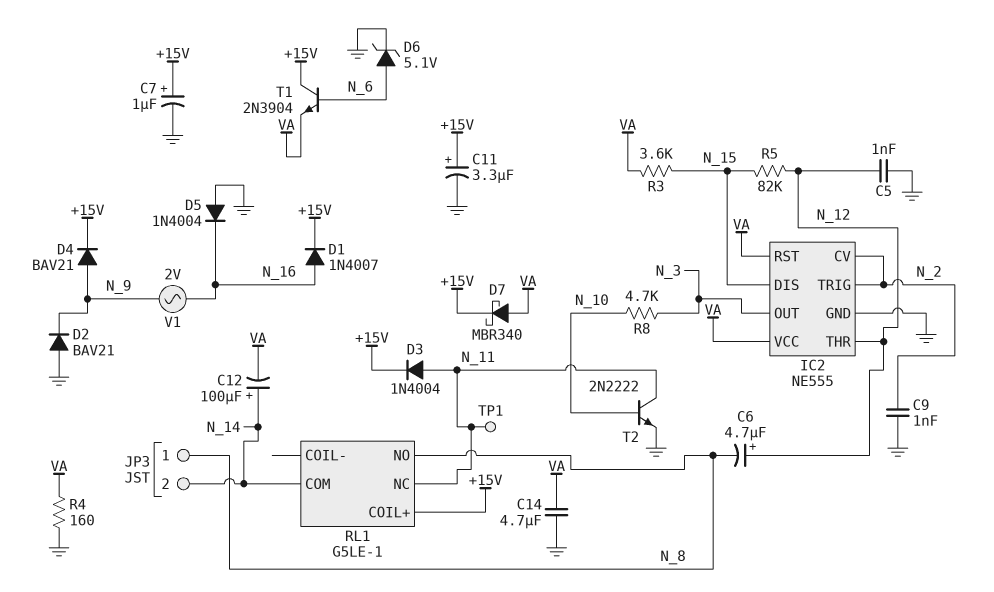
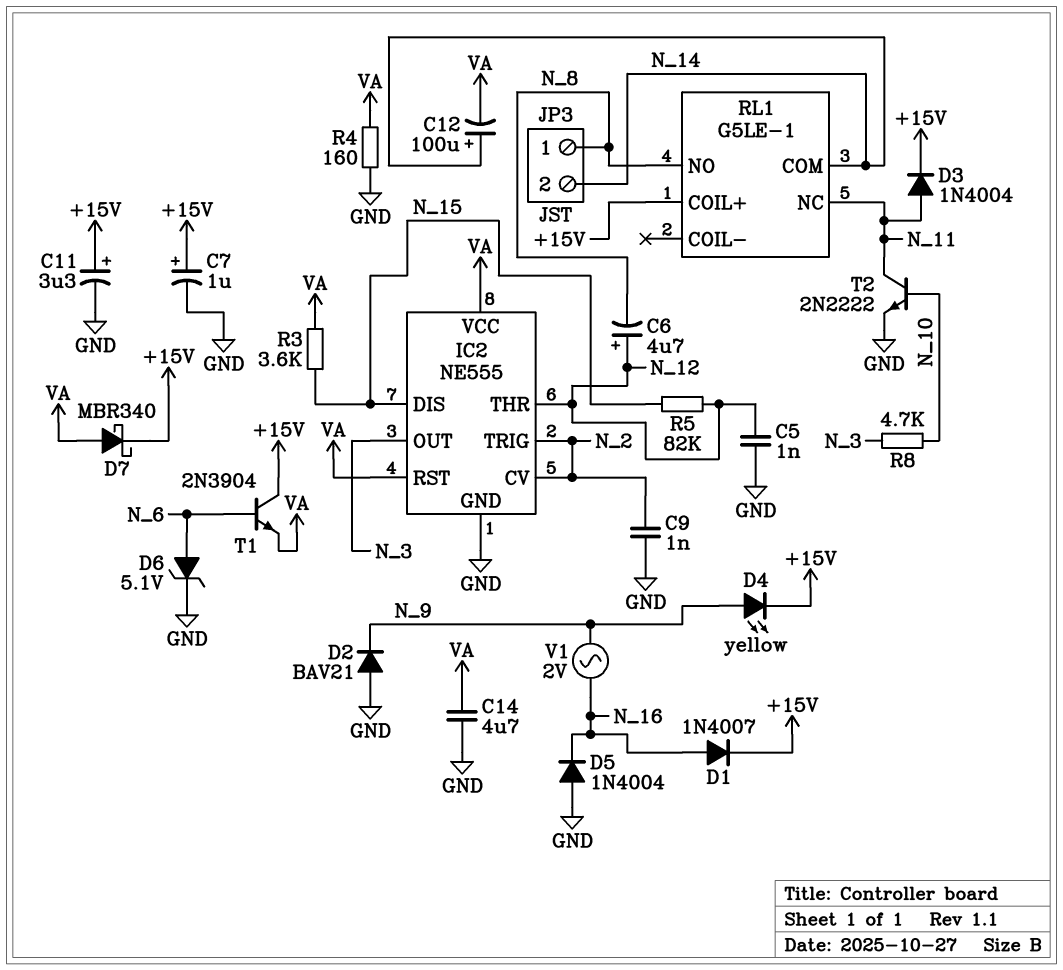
D4: diode BAV21 (A N_9, K +15V) -> LED yellow (A N_9, K +15V)
TP1: test point (N_11) -> none

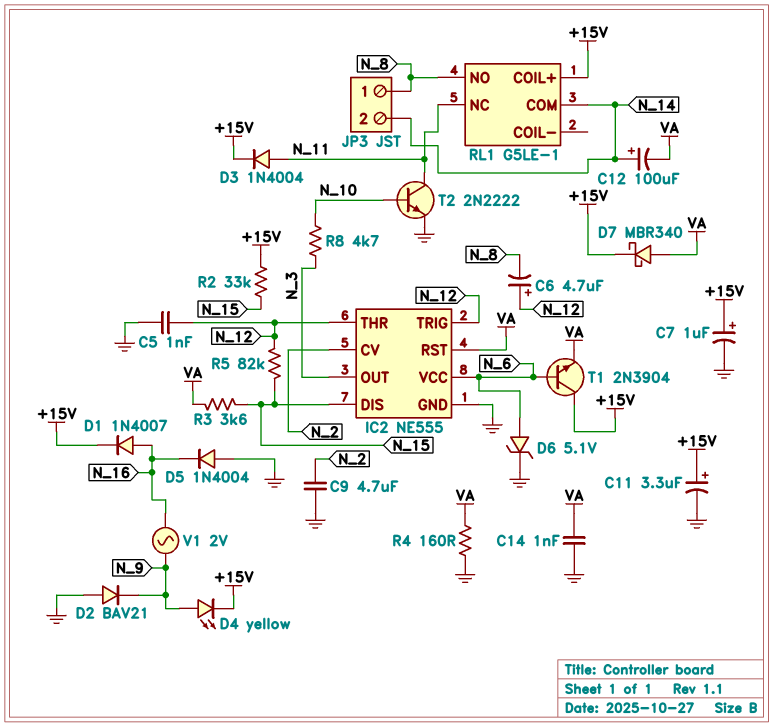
C9: 1nF (GND, N_2) -> 4.7uF (GND, N_2)
C14: 4.7uF (GND, VA) -> 1nF (GND, VA)
IC2 pin TRIG: N_2 -> N_12
IC2 pin VCC: VA -> N_6
R2: none -> 33k (+15V, N_15)

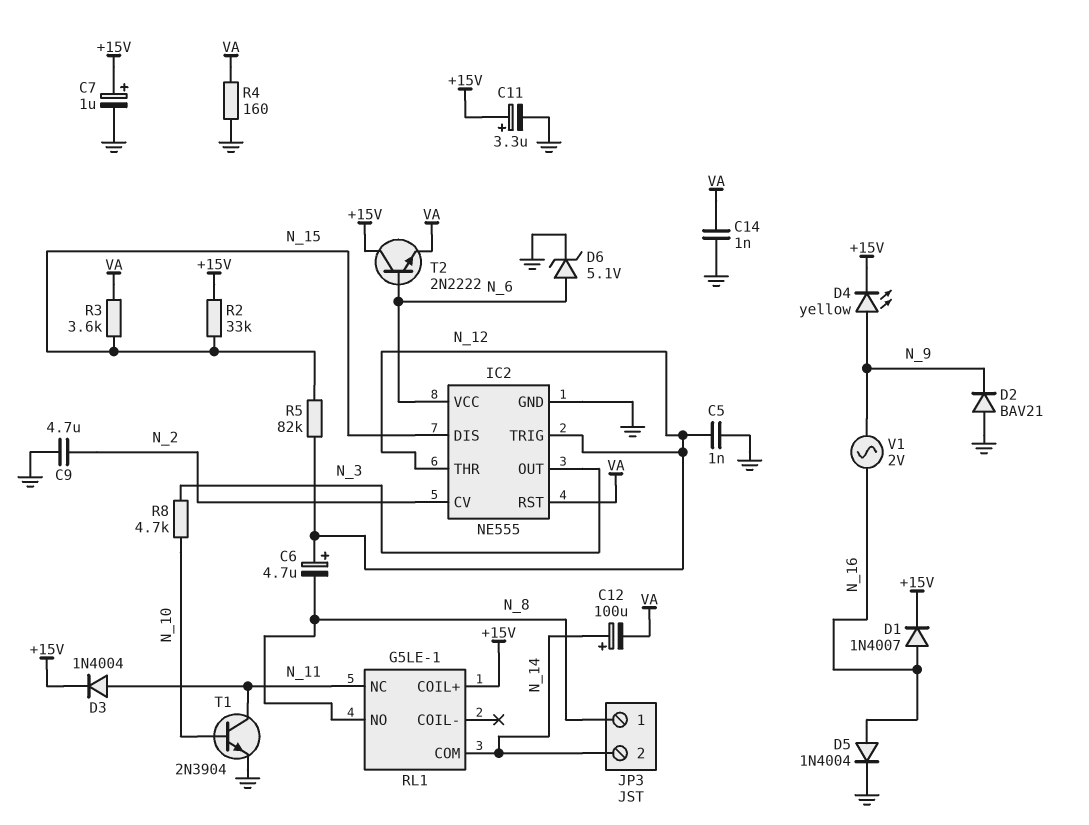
D5: diode 1N4004 (A GND, K N_16) -> diode 1N4004 (A N_16, K GND)
D7: schottky MBR340 (A VA, K +15V) -> none
T1: NPN 2N3904 (B N_6, C +15V, E VA) -> NPN 2N3904 (B N_10, C N_11, E GND)
T2: NPN 2N2222 (B N_10, C N_11, E GND) -> NPN 2N2222 (B N_6, C +15V, E VA)

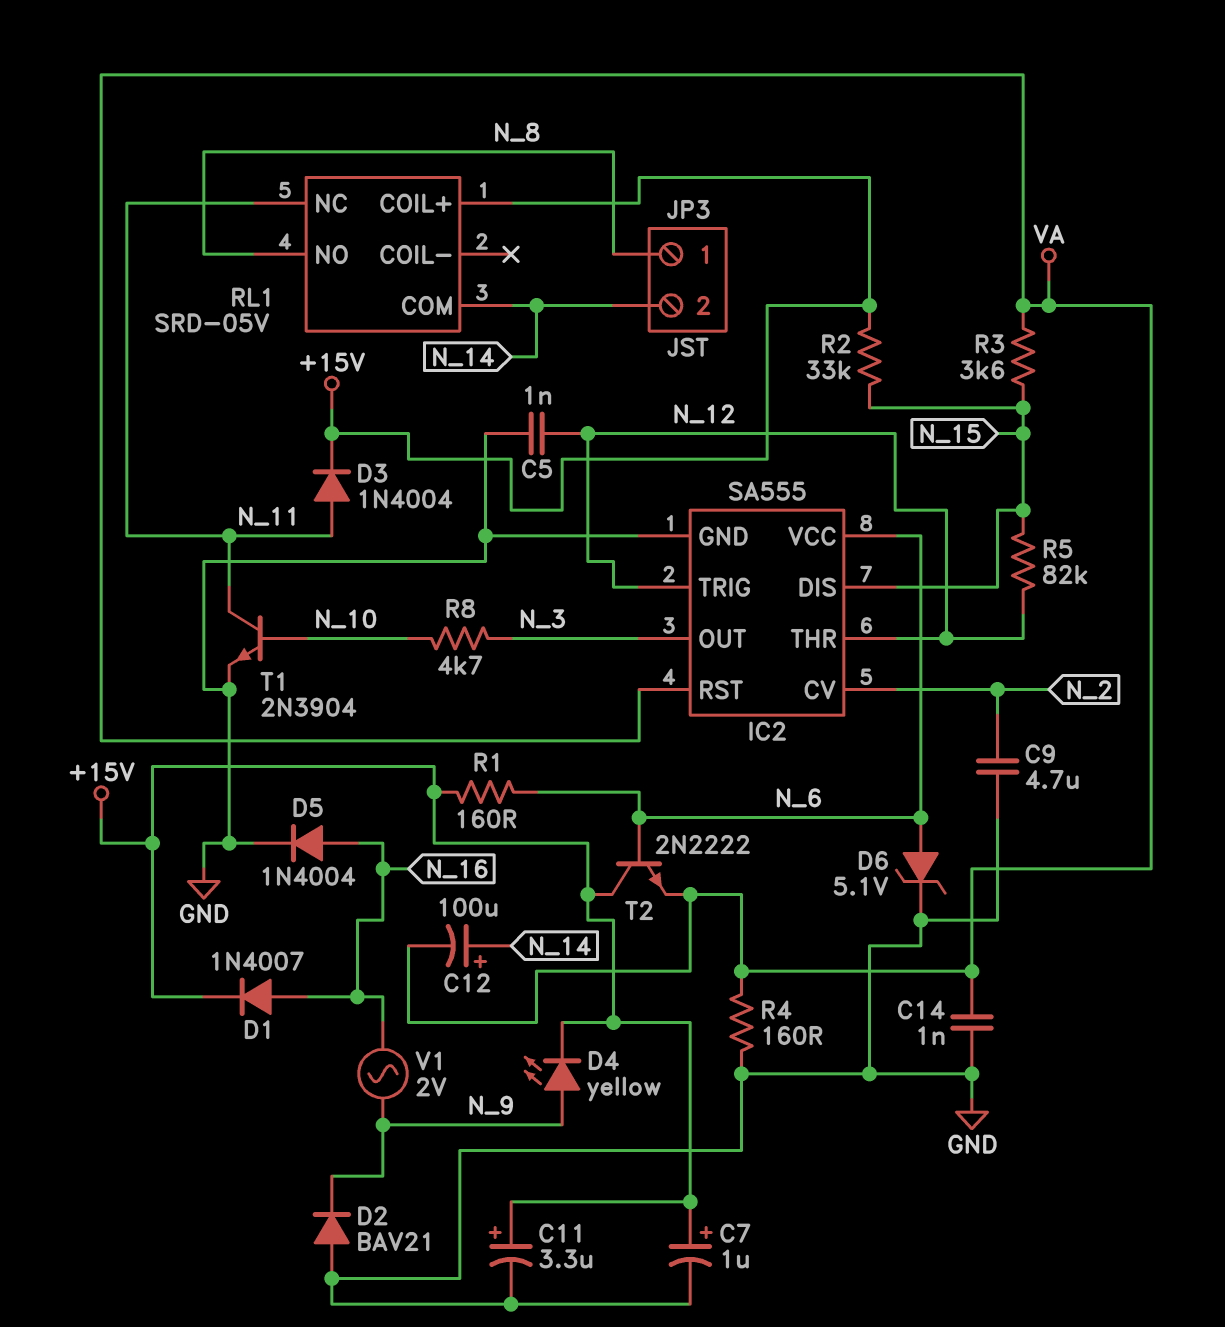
C6: 4.7uF (plus N_12, minus N_8) -> none
IC2: NE555 -> SA555
R1: none -> 160 (+15V, N_6)
RL1: G5LE-1 -> SRD-05V

